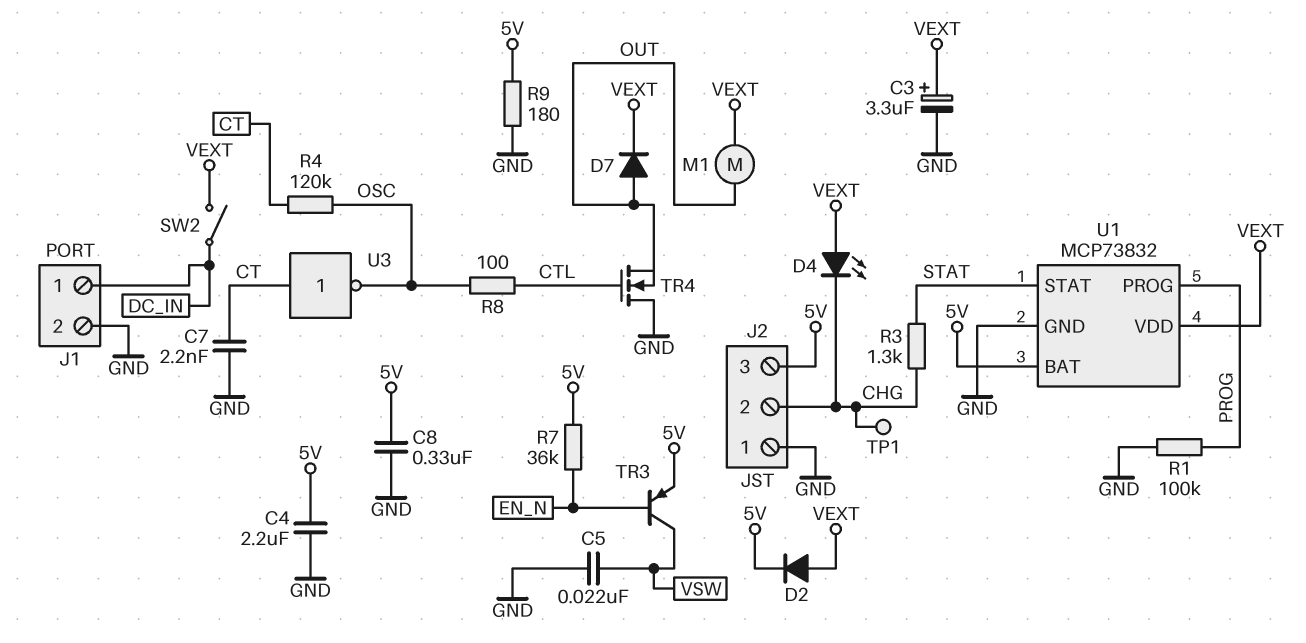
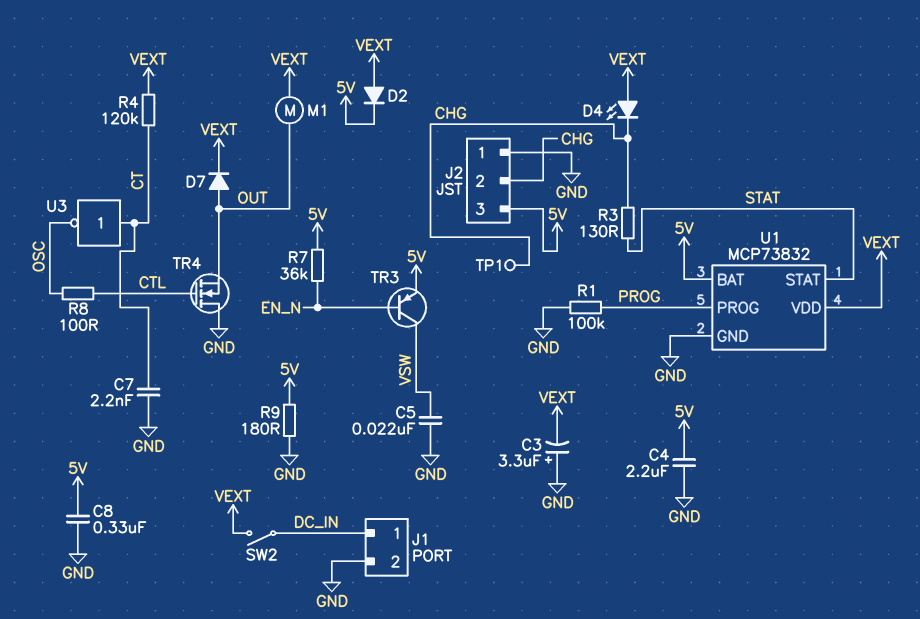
C3: 3.3uF (plus VEXT, minus GND) -> 3.3uF (plus GND, minus VEXT)
R3: 1.3k (CHG, STAT) -> 130 (CHG, STAT)
R4: 120k (CT, OSC) -> 120k (CT, VEXT)

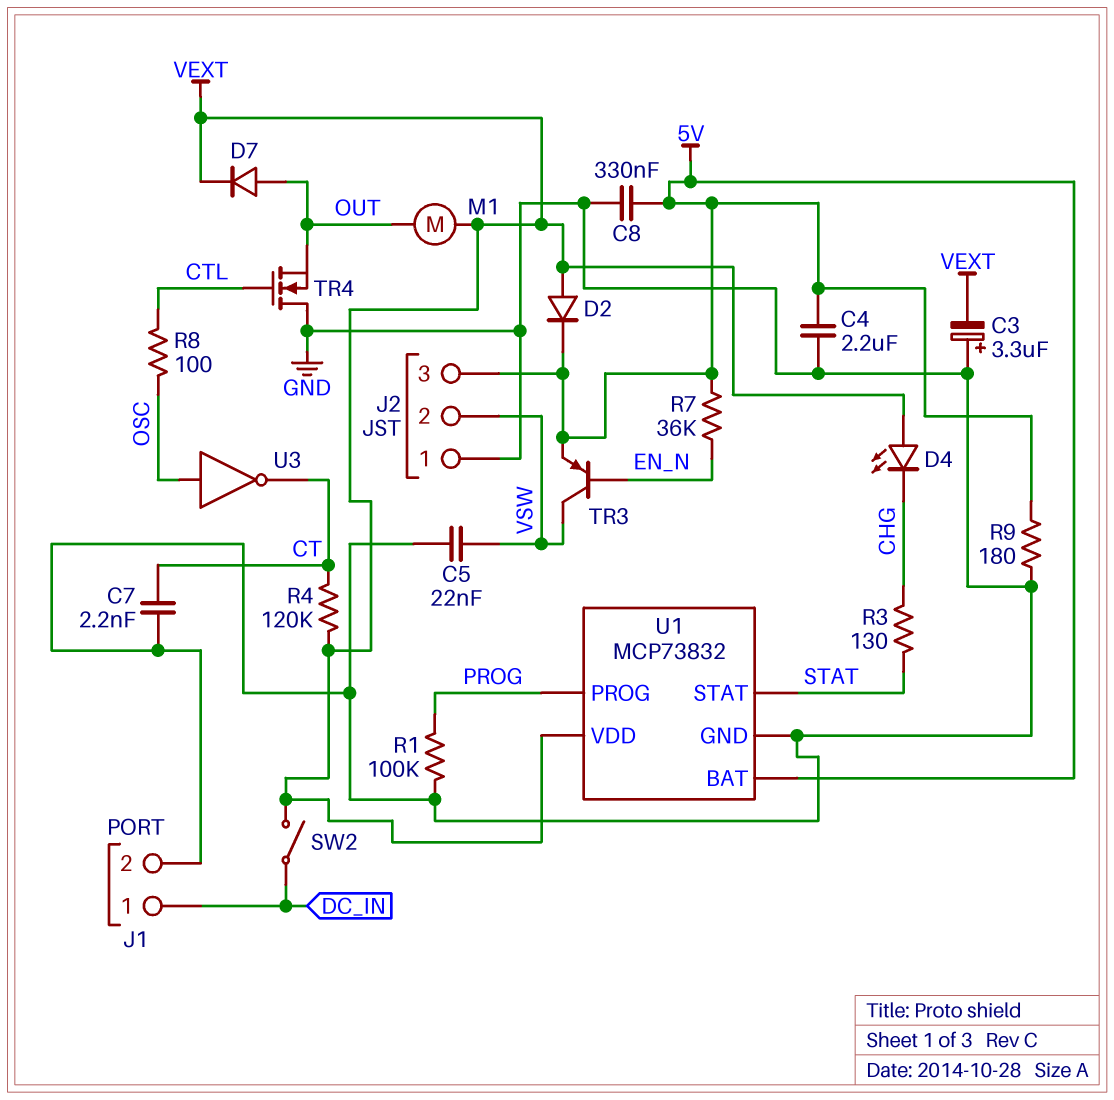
J2 pin 2: CHG -> VSW
TP1: test point (CHG) -> none
U3: NOT (in CT, out OSC) -> NOT (in OSC, out CT)

